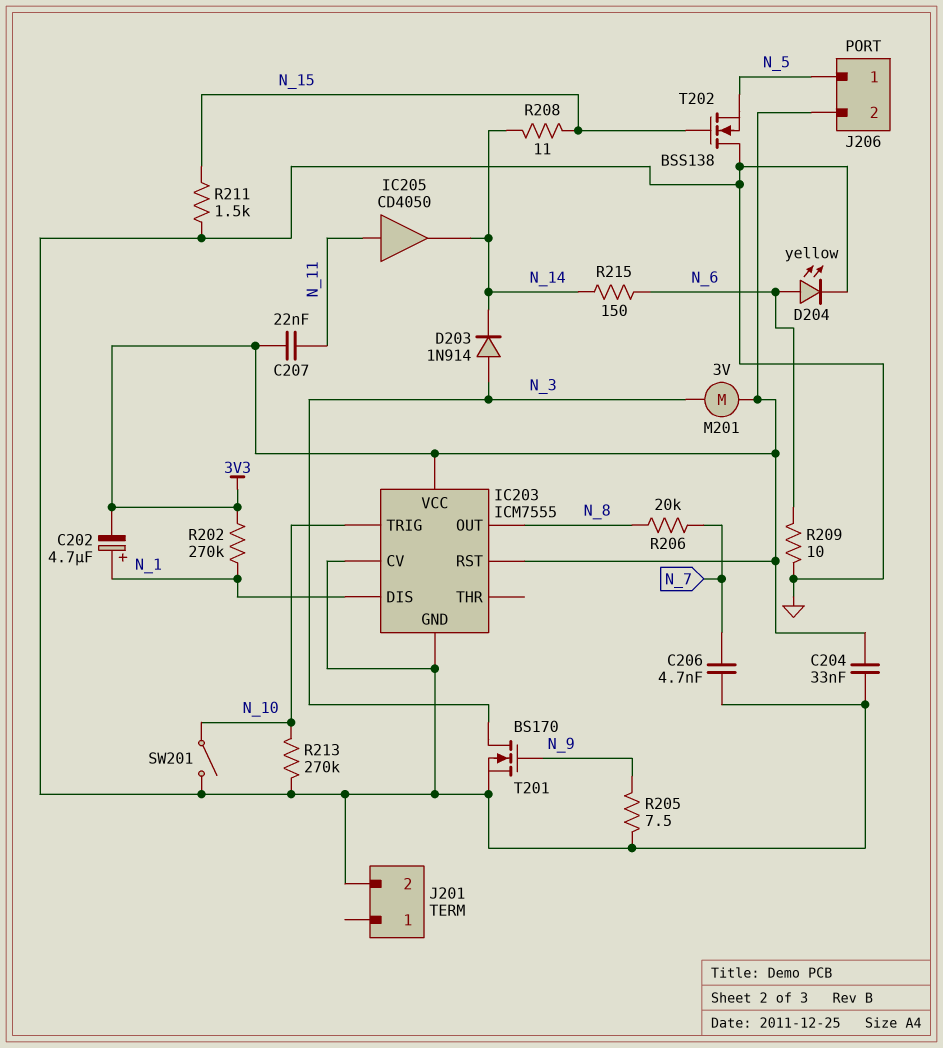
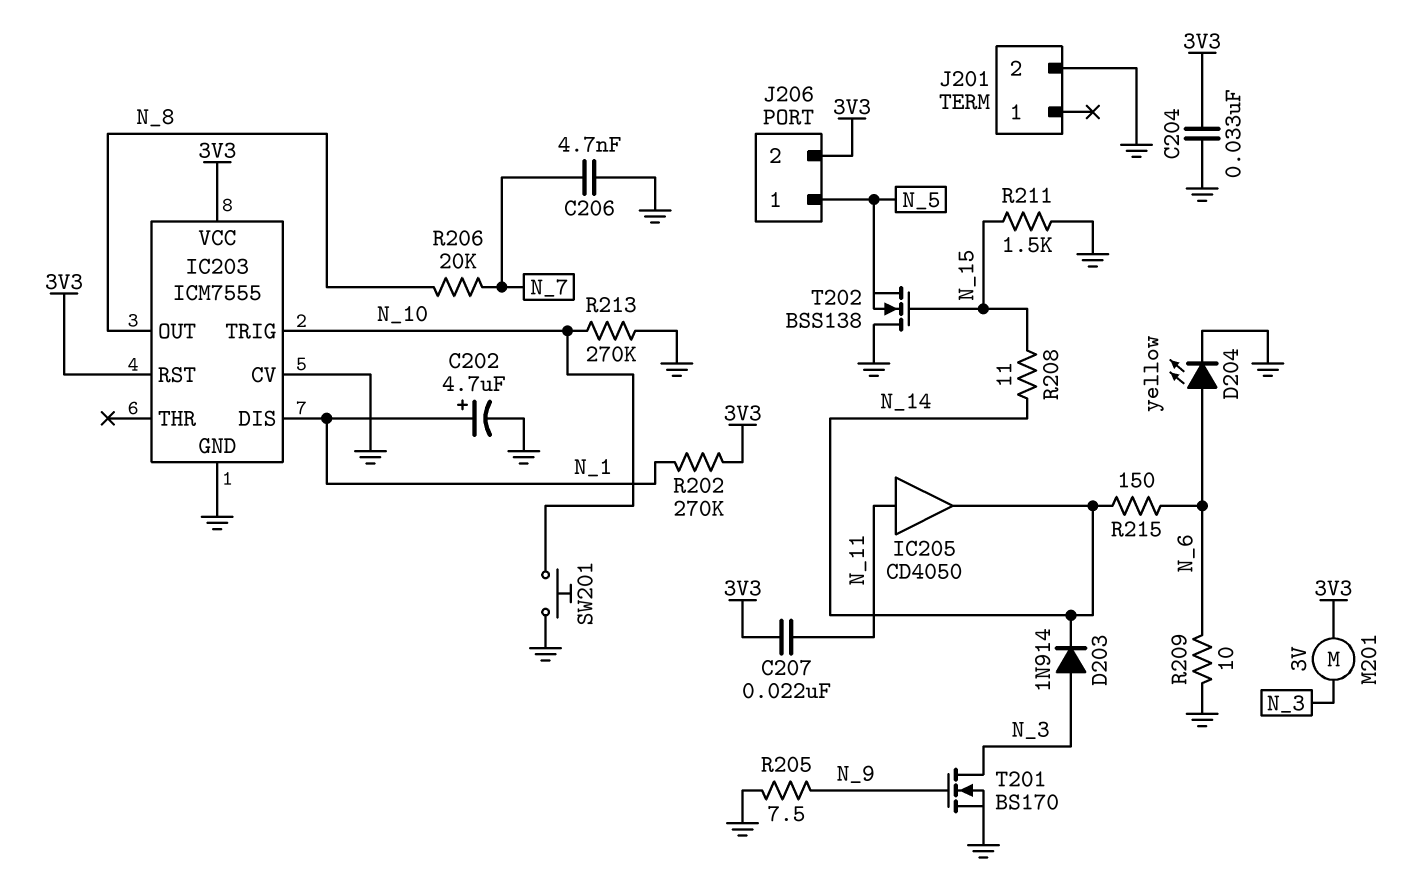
C202: 4.7uF (plus N_1, minus 3V3) -> 4.7uF (plus N_1, minus GND)
SW201: switch (GND, N_10) -> button (GND, N_10)

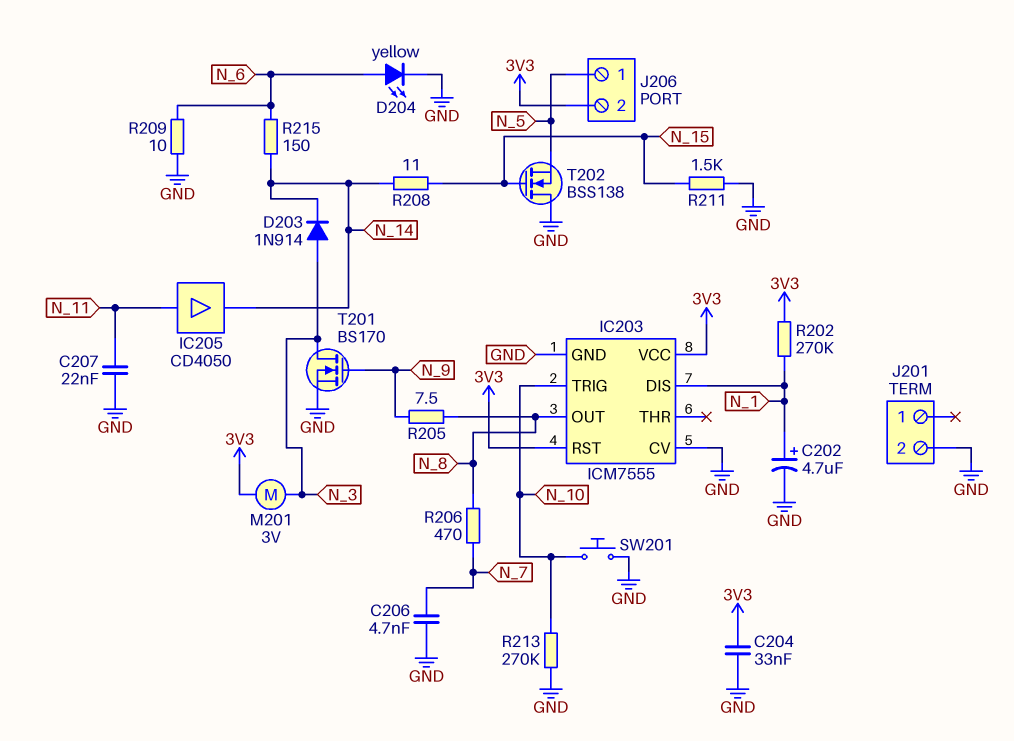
C207: 22nF (3V3, N_11) -> 22nF (GND, N_11)
R205: 7.5 (GND, N_9) -> 7.5 (N_8, N_9)
R206: 20k (N_7, N_8) -> 470 (N_7, N_8)

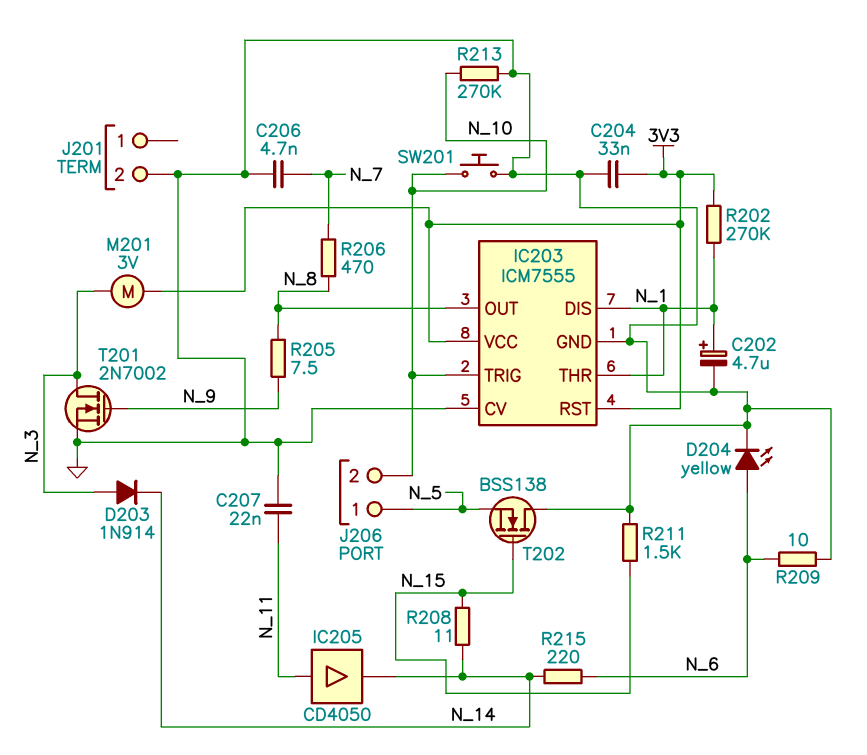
IC203 pin THR: none -> N_1
J206 pin 2: 3V3 -> N_10
R215: 150 (N_6, N_14) -> 220 (N_6, N_14)
T201: NMOS BS170 (G N_9, D N_3, S GND) -> NMOS 2N7002 (G N_9, D N_3, S GND)

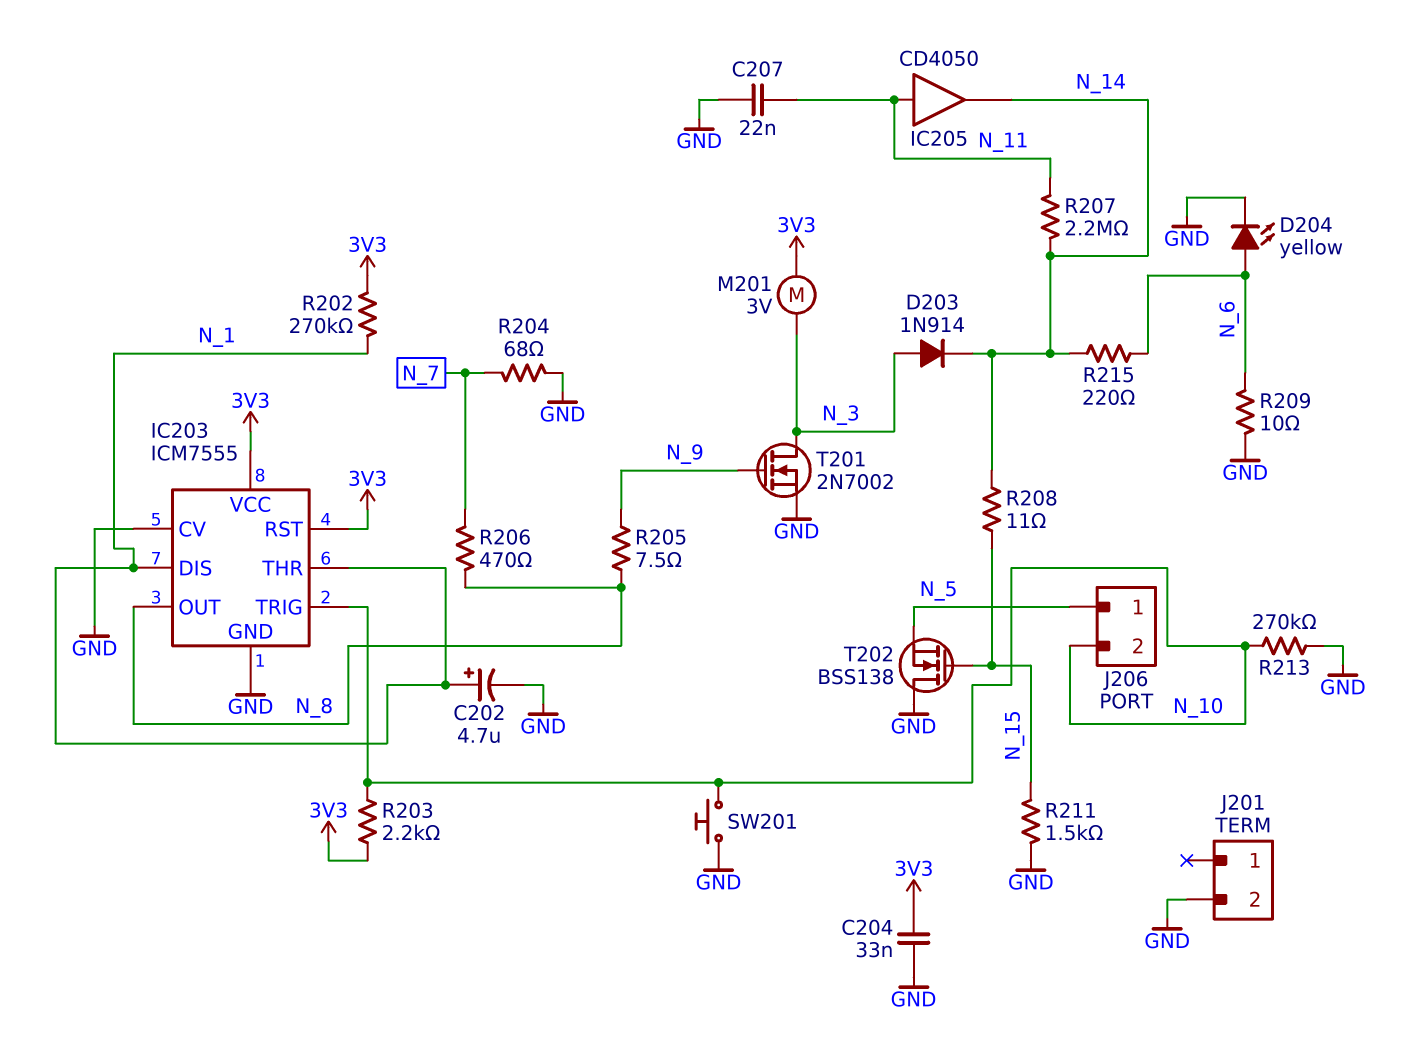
C206: 4.7nF (GND, N_7) -> none
R203: none -> 2.2k (3V3, N_10)
R204: none -> 68 (GND, N_7)
R207: none -> 2.2M (N_11, N_14)

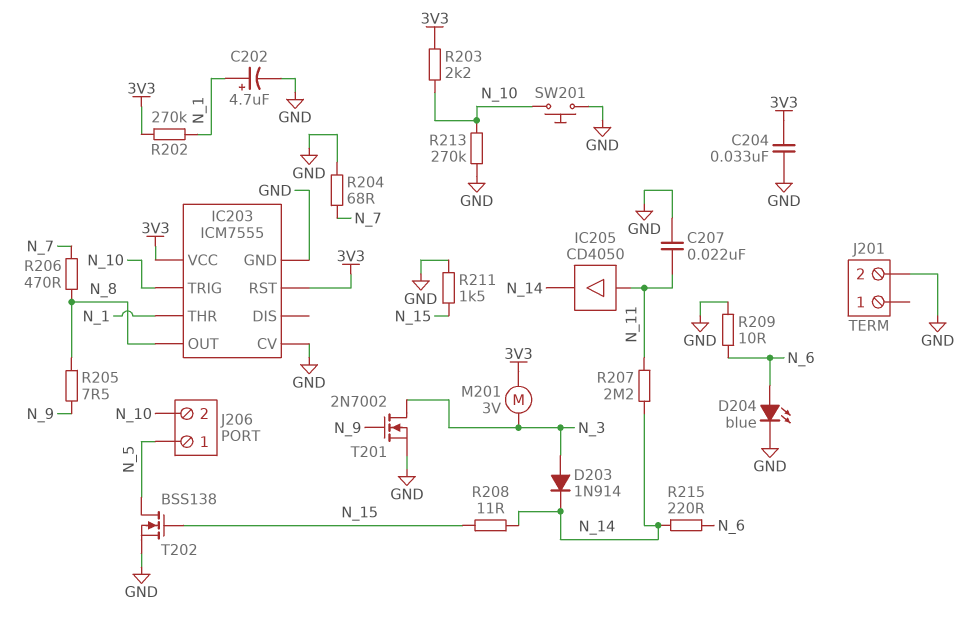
D204: LED yellow (A N_6, K GND) -> LED blue (A N_6, K GND)
IC203 pin DIS: N_1 -> none
T202: NMOS BSS138 (G N_15, D GND, S N_5) -> NMOS BSS138 (G N_15, D N_5, S GND)

